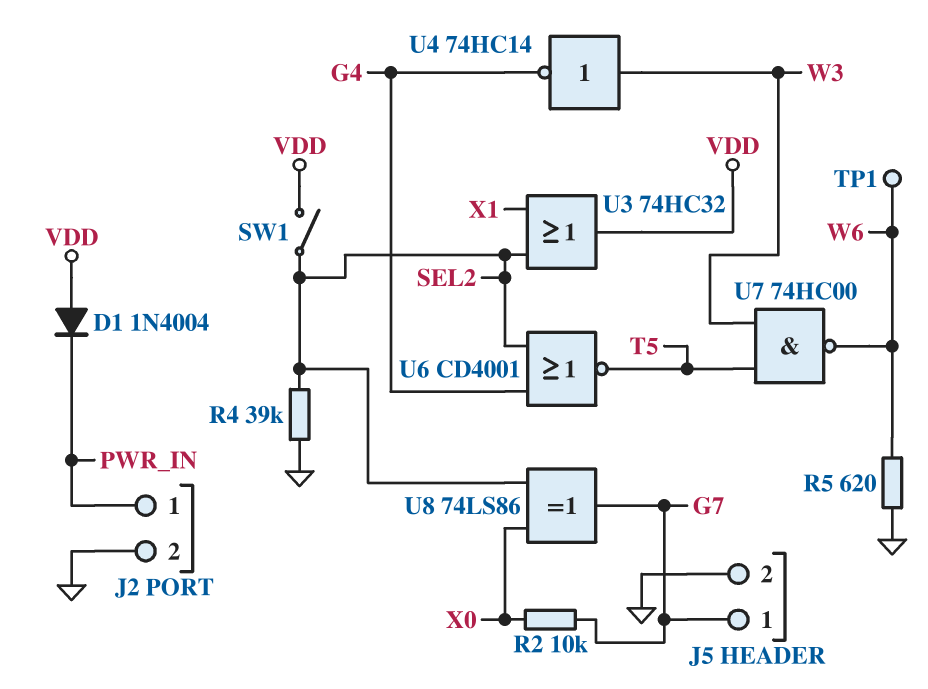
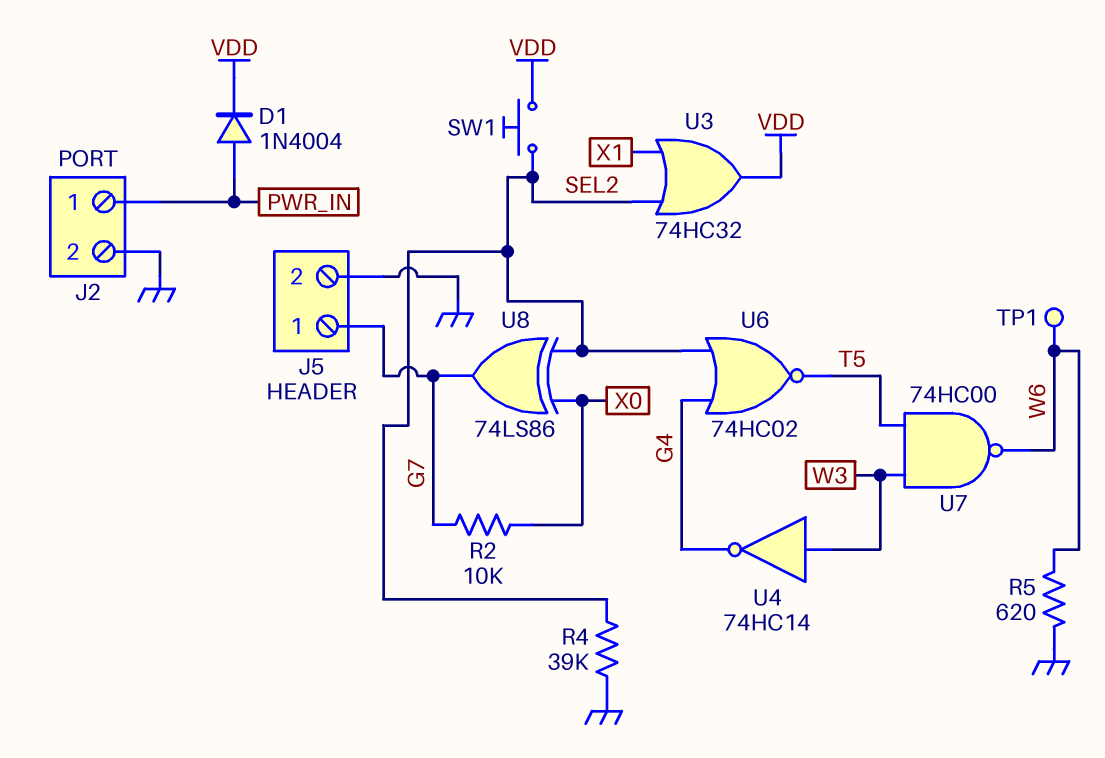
D1: diode 1N4004 (A VDD, K PWR_IN) -> diode 1N4004 (A PWR_IN, K VDD)
SW1: switch (SEL2, VDD) -> button (SEL2, VDD)
U6: NOR CD4001 (in G4, in SEL2, out T5) -> NOR 74HC02 (in G4, in SEL2, out T5)

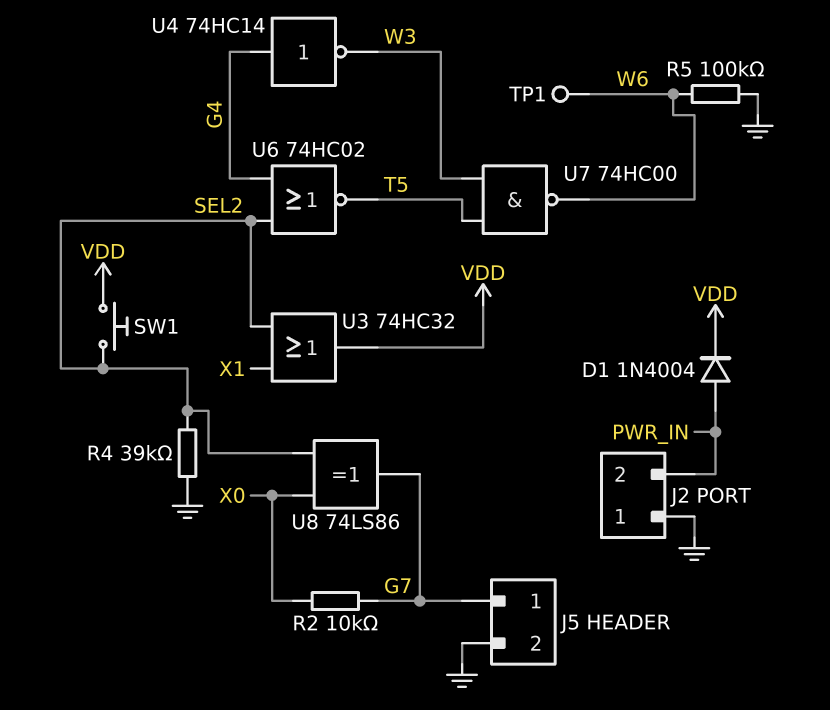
J2 pin 1: PWR_IN -> GND
J2 pin 2: GND -> PWR_IN
R5: 620 (GND, W6) -> 100k (GND, W6)
U4: NOT 74HC14 (in W3, out G4) -> NOT 74HC14 (in G4, out W3)

